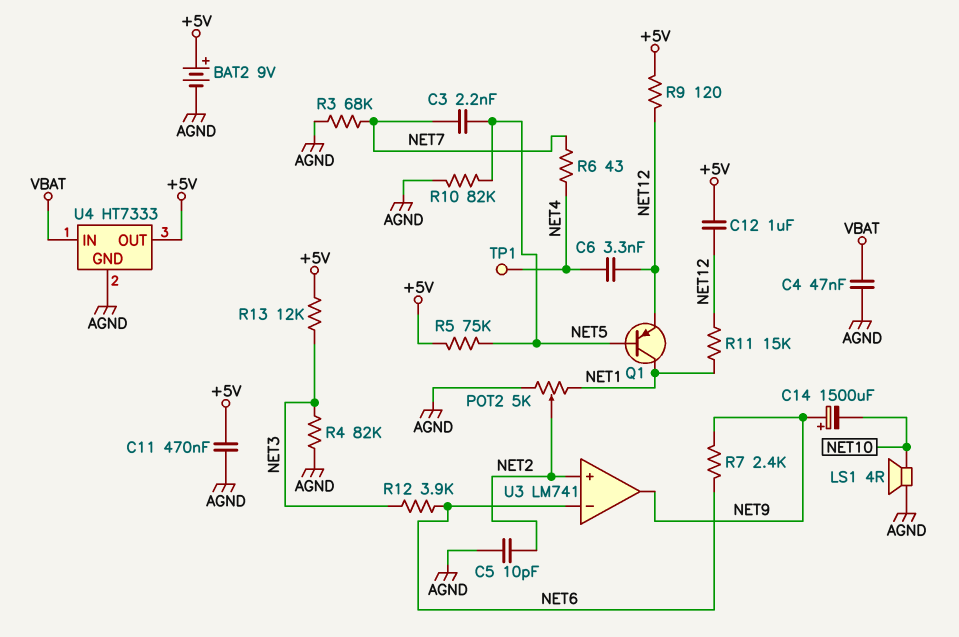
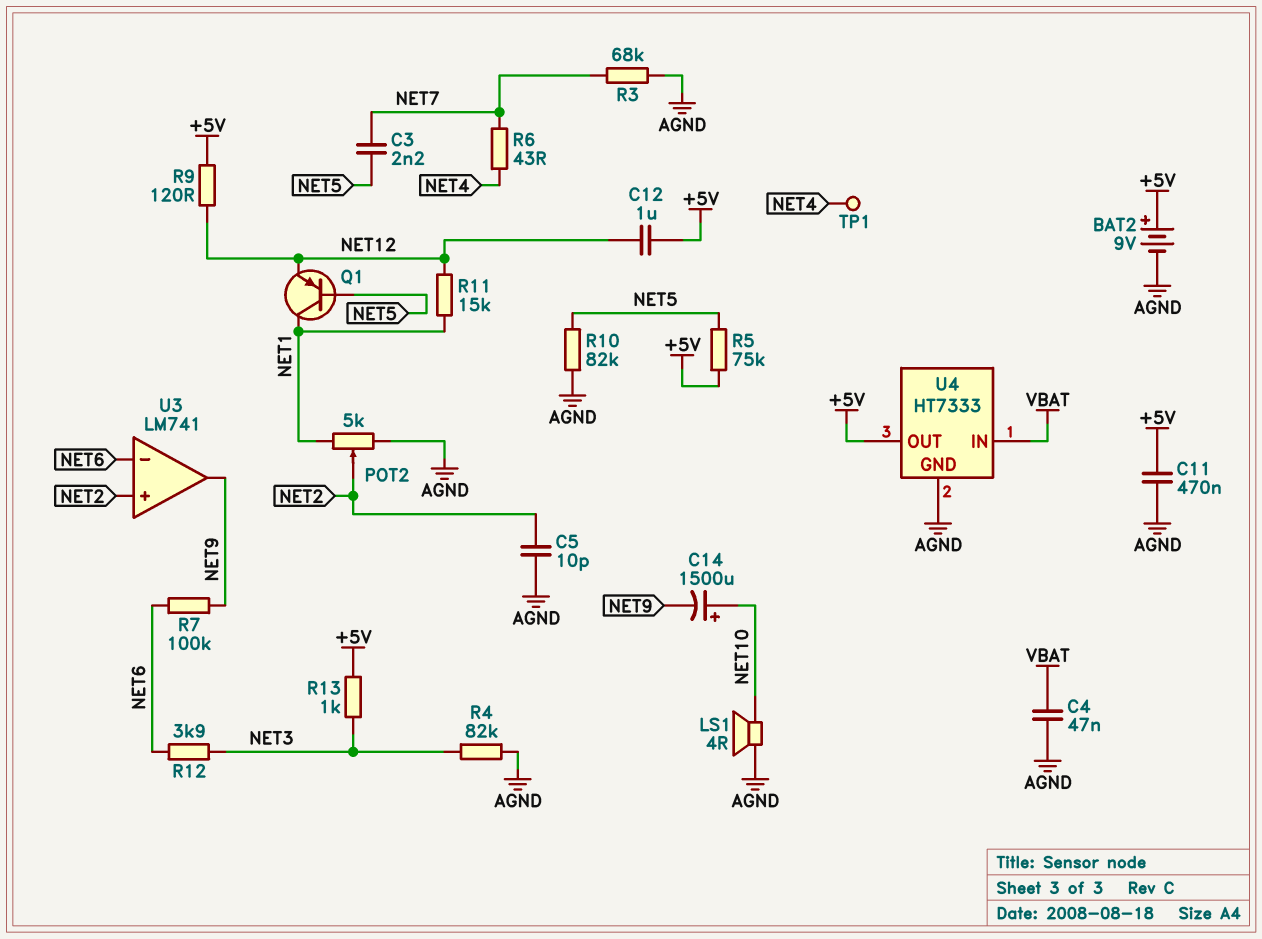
C6: 3.3nF (NET4, NET12) -> none
C14: 1500uF (plus NET9, minus NET10) -> 1500uF (plus NET10, minus NET9)
R7: 2.4k (NET6, NET9) -> 100k (NET6, NET9)
R13: 12k (+5V, NET3) -> 1k (+5V, NET3)

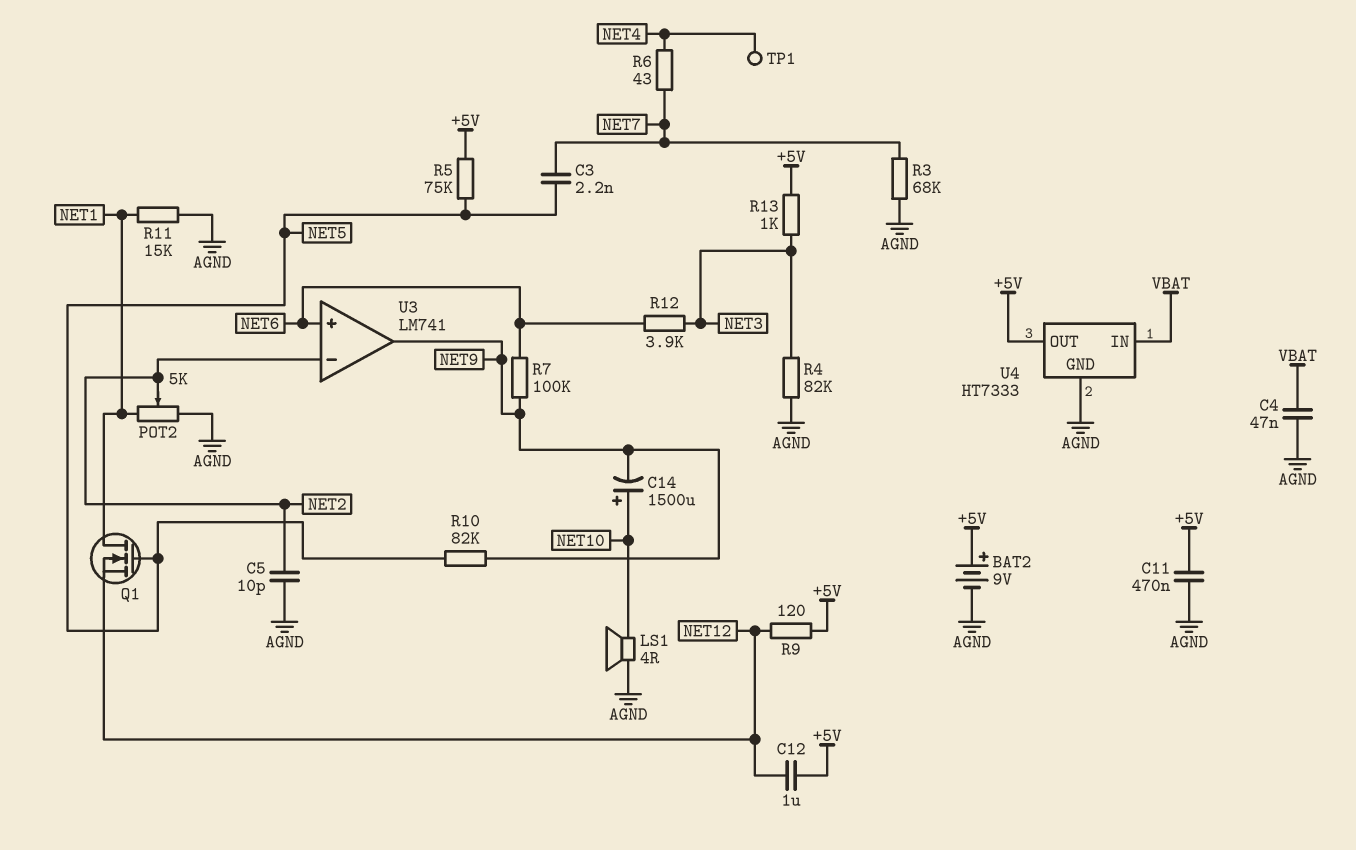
Q1: PNP (B NET5, C NET1, E NET12) -> NMOS (G NET5, D NET1, S NET12)
R10: 82k (AGND, NET5) -> 82k (NET5, NET9)
R11: 15k (NET1, NET12) -> 15k (AGND, NET1)
U3 pin in+: NET2 -> NET6
U3 pin in-: NET6 -> NET2

